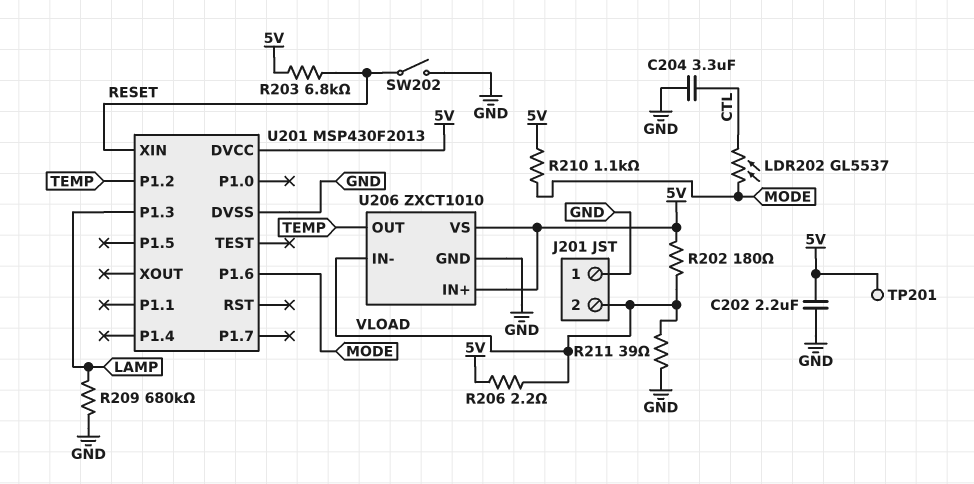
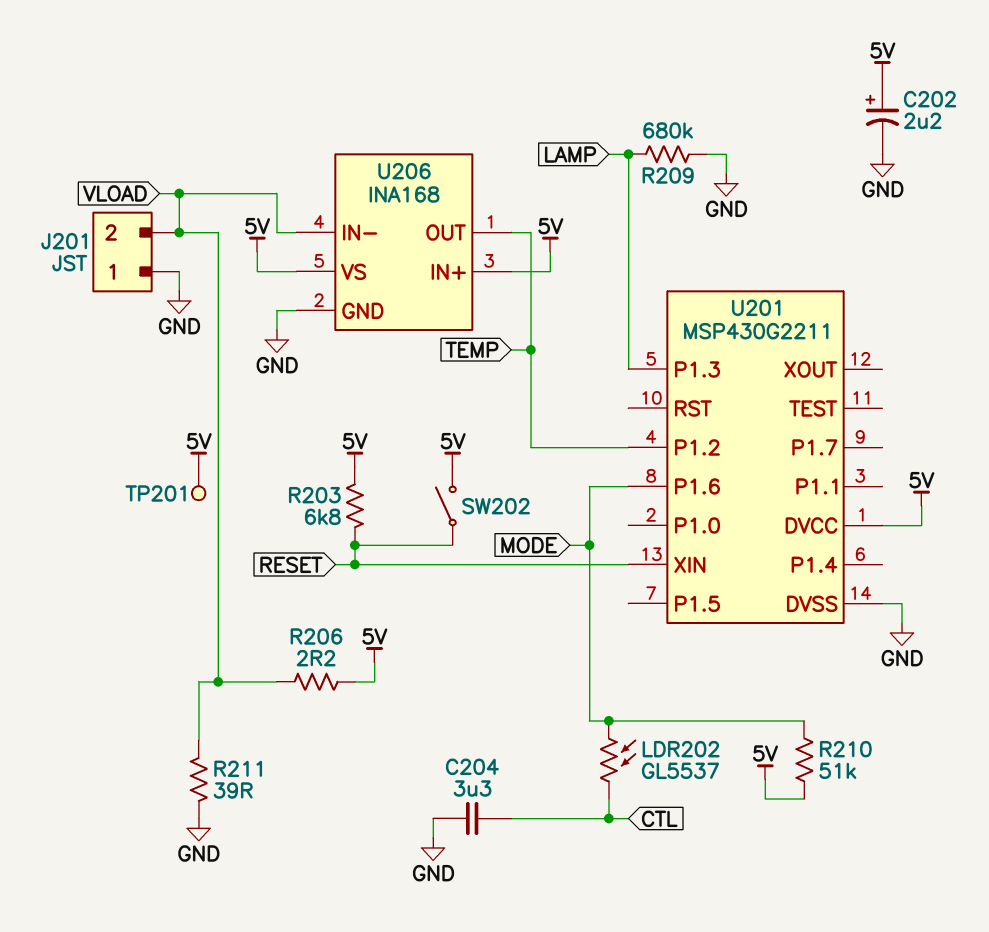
C202: 2.2uF (5V, GND) -> 2.2uF (plus 5V, minus GND)
R202: 180 (5V, VLOAD) -> none
R210: 1.1k (5V, MODE) -> 51k (5V, MODE)
SW202: switch (GND, RESET) -> switch (5V, RESET)
U201: MSP430F2013 -> MSP430G2211
U206: ZXCT1010 -> INA168

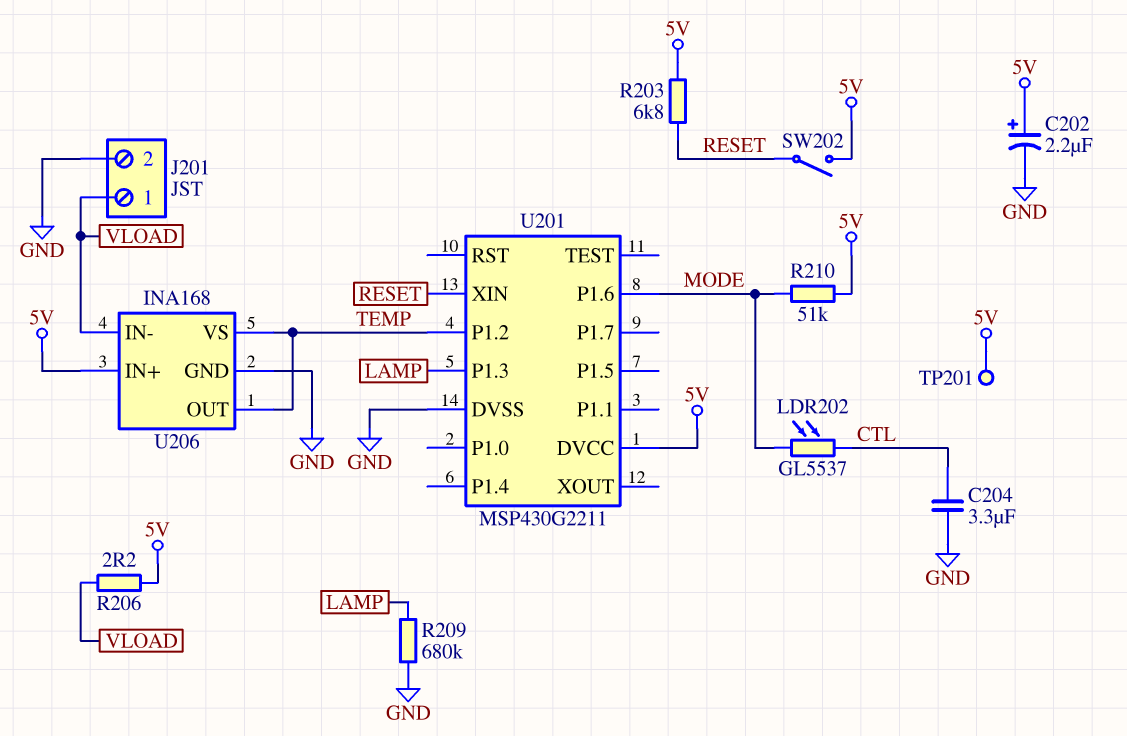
J201 pin 1: GND -> VLOAD
J201 pin 2: VLOAD -> GND
R211: 39 (GND, VLOAD) -> none
U206 pin VS: 5V -> TEMP

